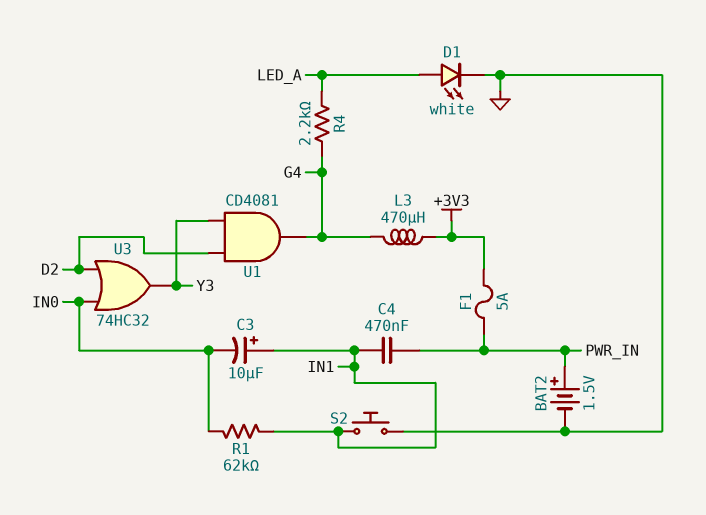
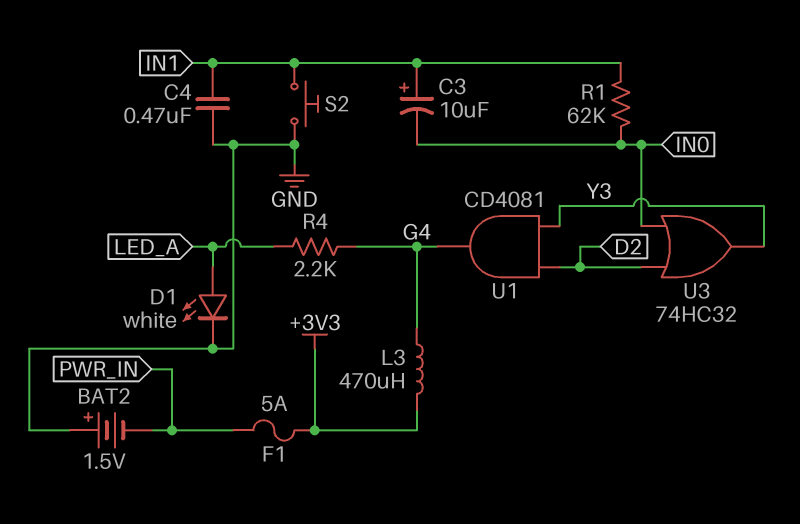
BAT2: 1.5V (plus PWR_IN, minus GND) -> 1.5V (plus GND, minus PWR_IN)
C4: 470nF (IN1, PWR_IN) -> 470nF (GND, IN1)

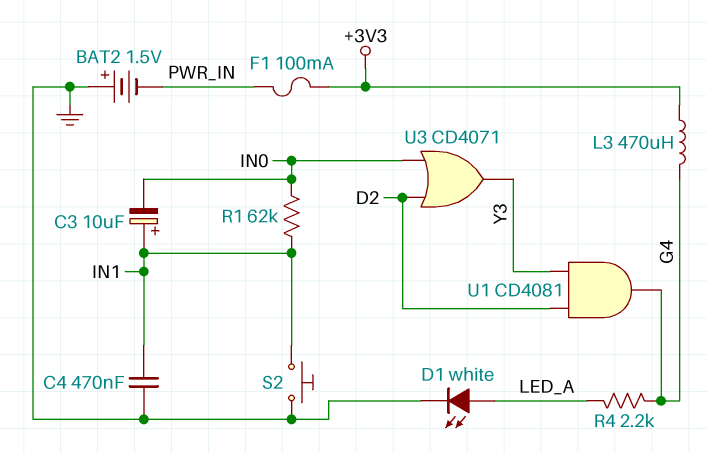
F1: 5A (+3V3, PWR_IN) -> 100mA (+3V3, PWR_IN)
U3: OR 74HC32 (in D2, in IN0, out Y3) -> OR CD4071 (in D2, in IN0, out Y3)

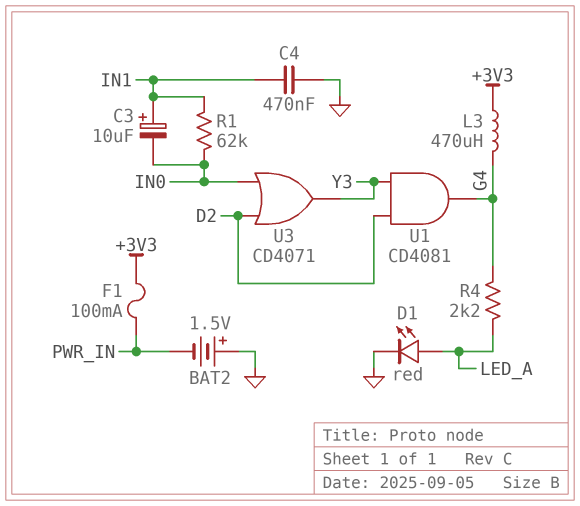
D1: LED white (A LED_A, K GND) -> LED red (A LED_A, K GND)
S2: button (GND, IN1) -> none

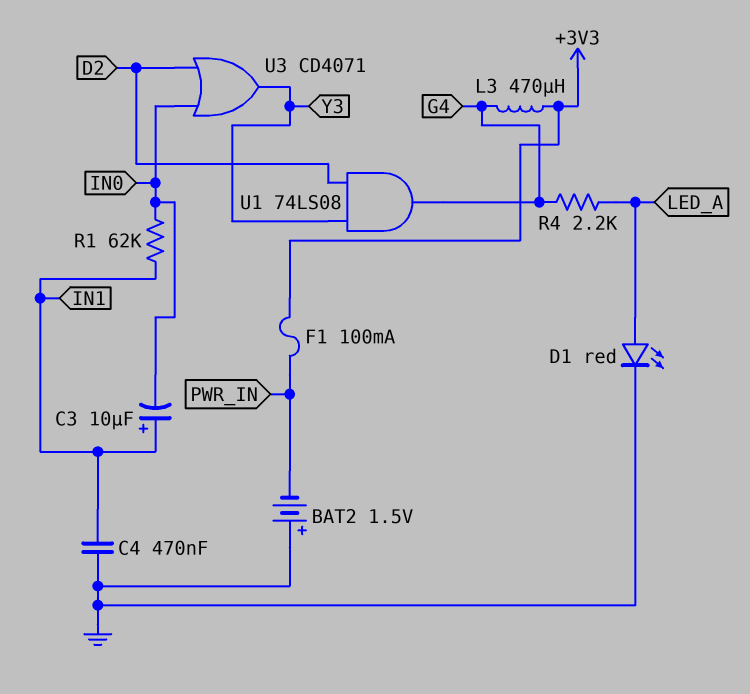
U1: AND CD4081 (in D2, in Y3, out G4) -> AND 74LS08 (in D2, in Y3, out G4)

